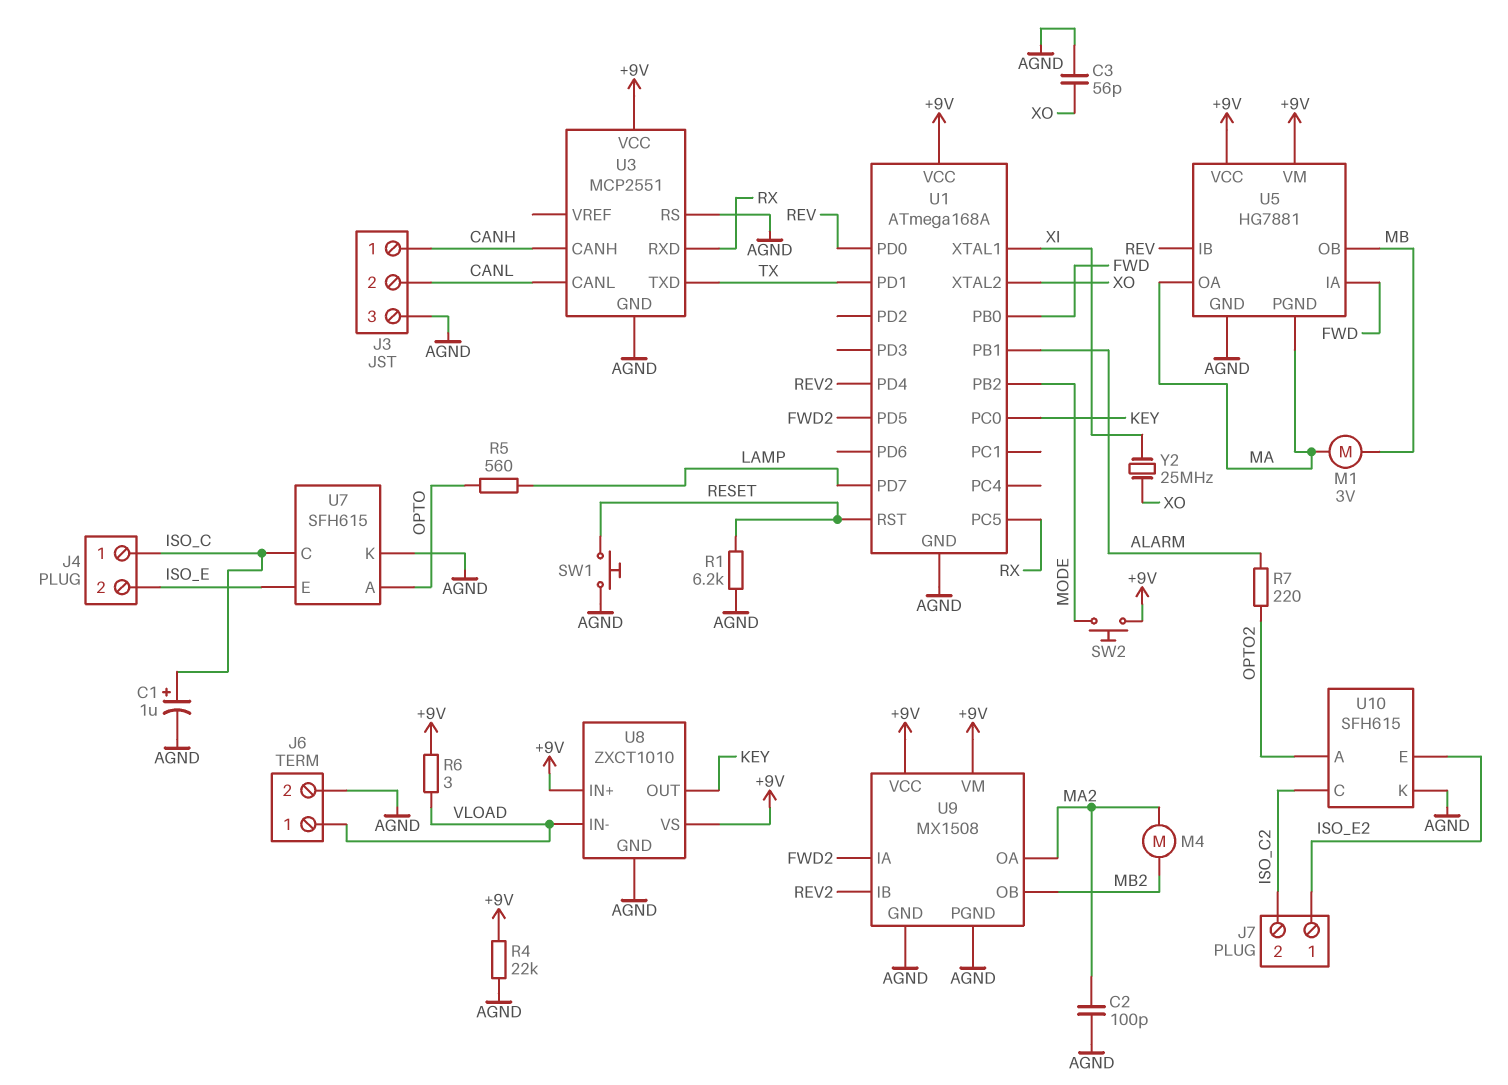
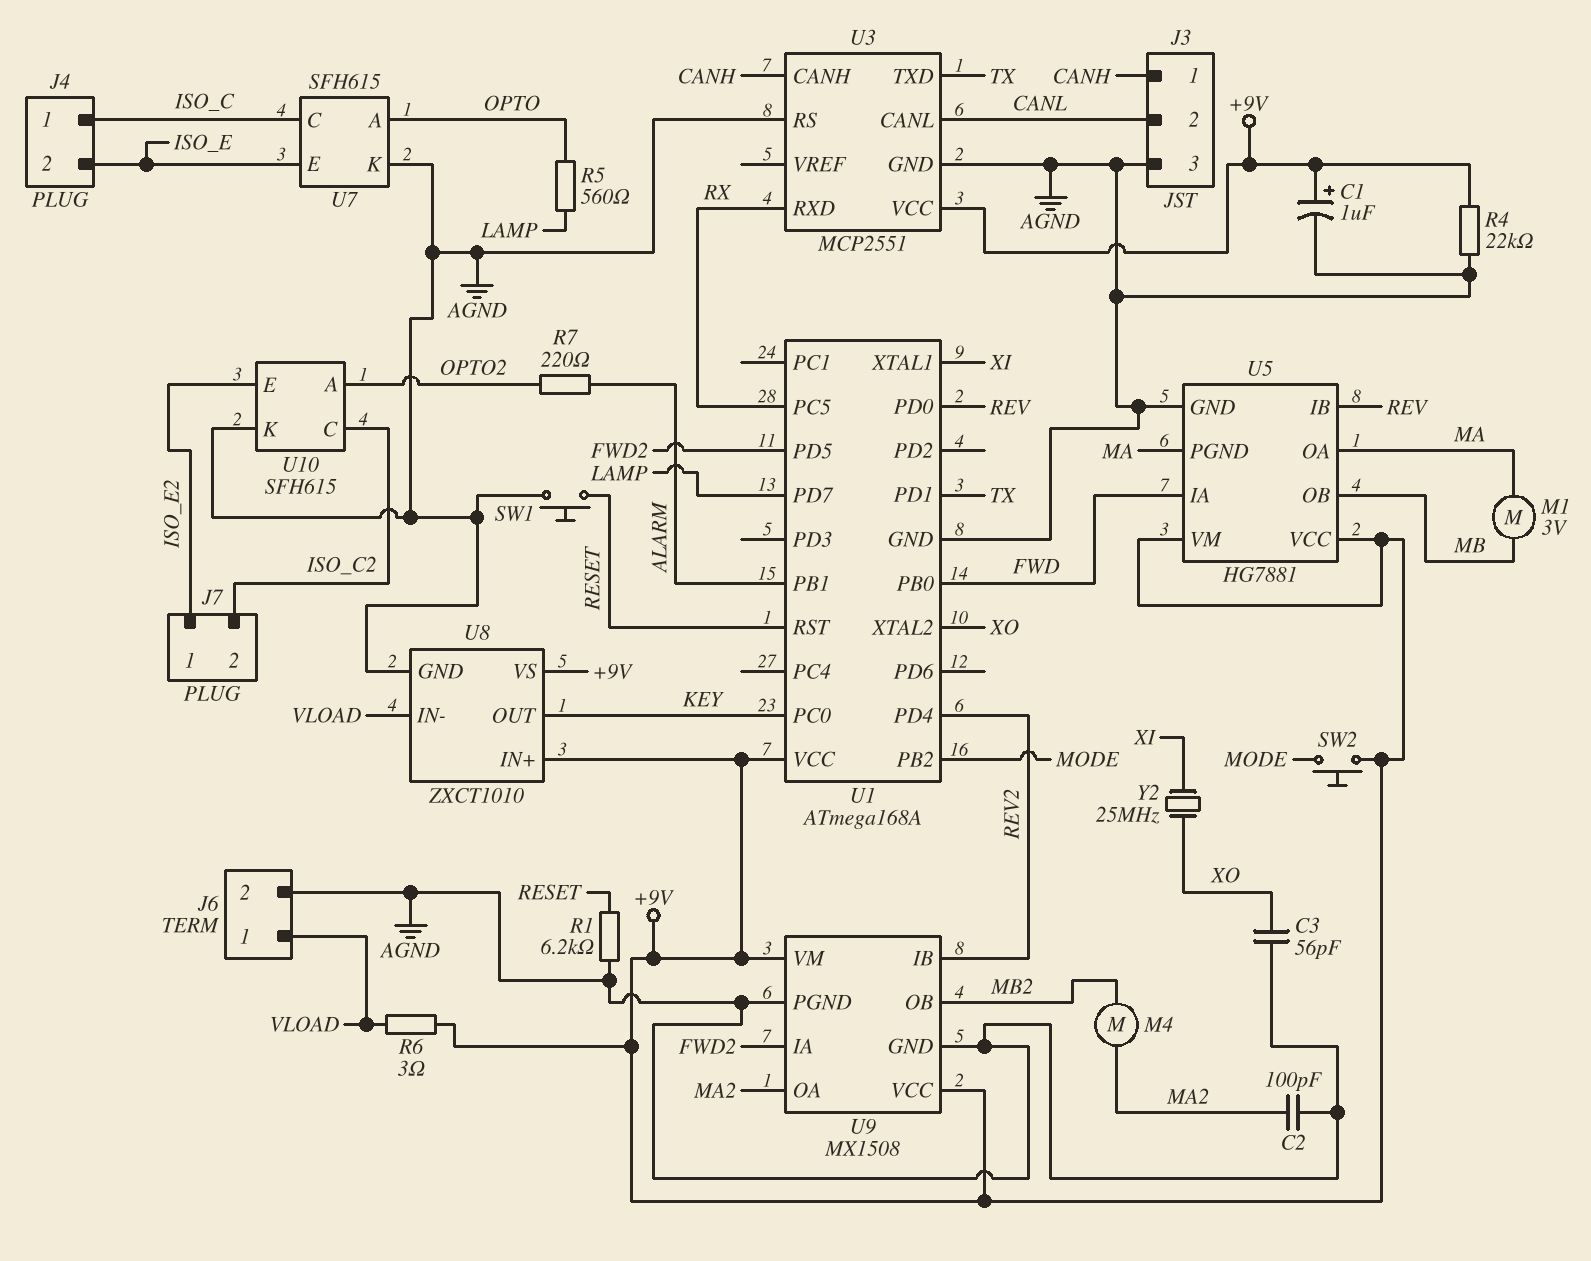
C1: 1uF (plus ISO_C, minus AGND) -> 1uF (plus +9V, minus AGND)

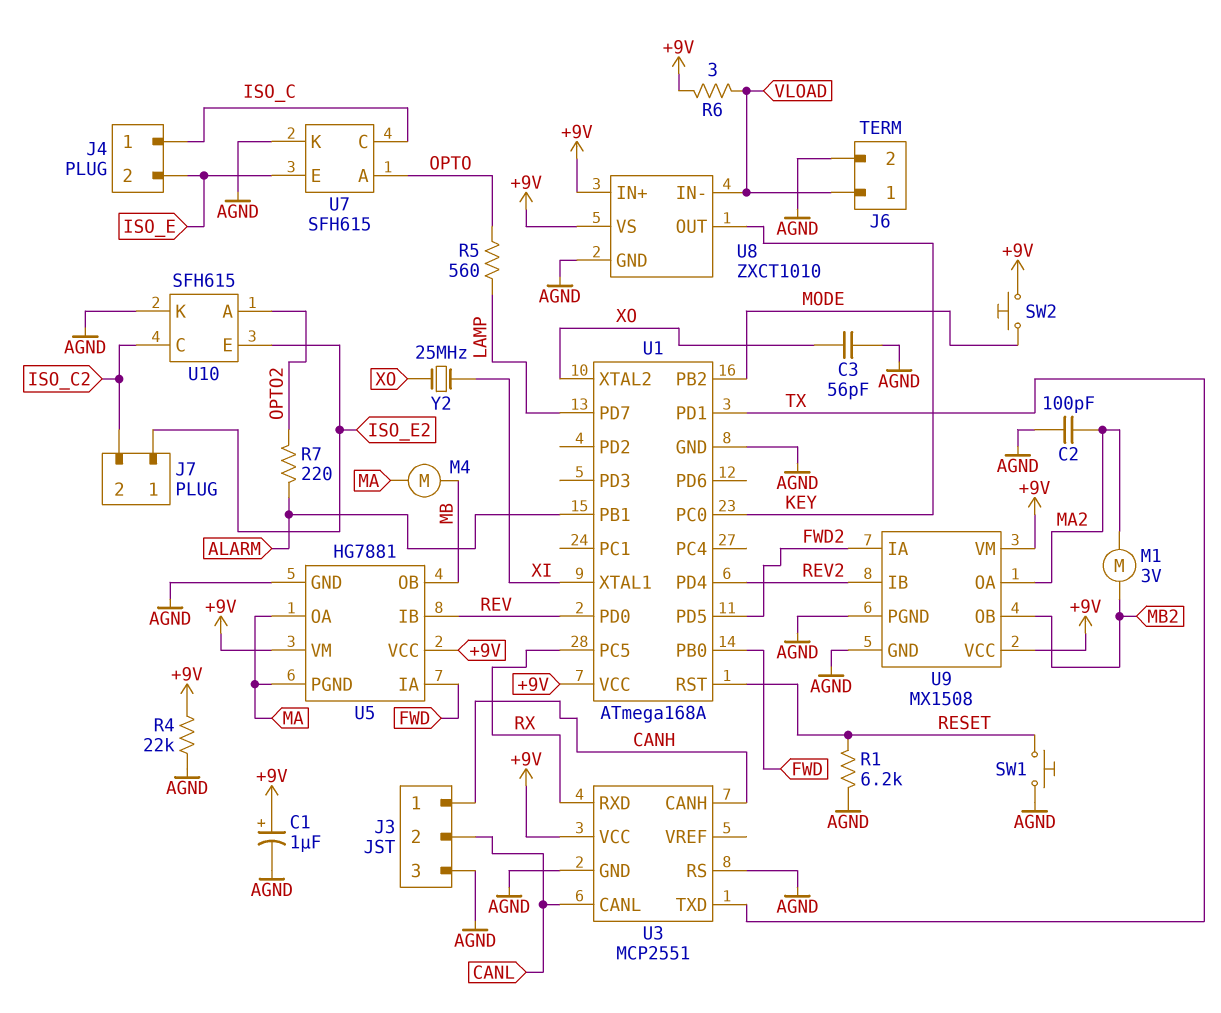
M1: motor 3V (MA, MB) -> motor 3V (MA2, MB2)
M4: motor (MA2, MB2) -> motor (MA, MB)

